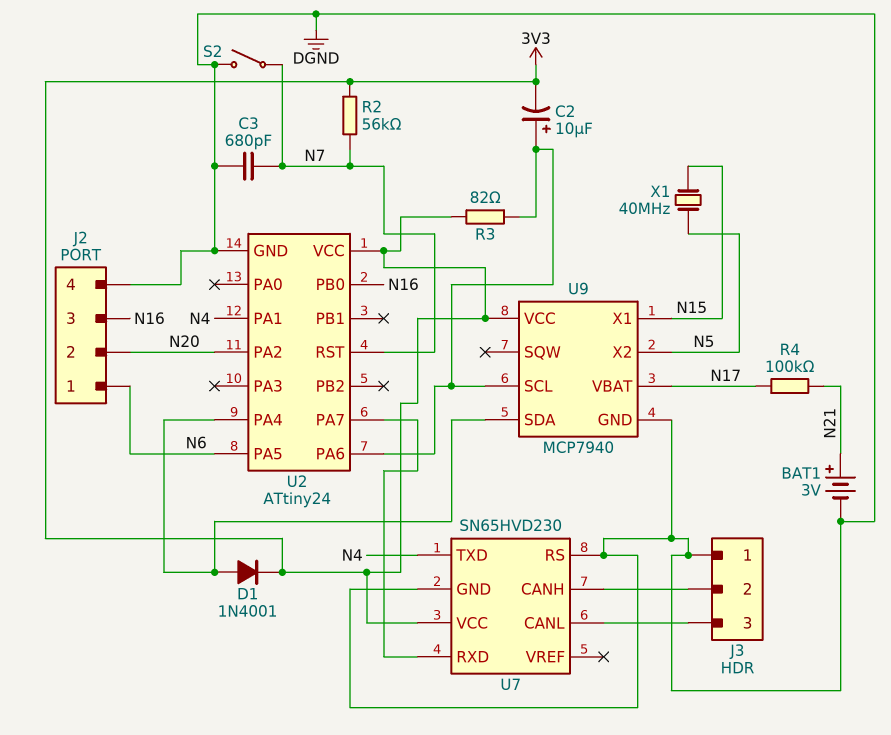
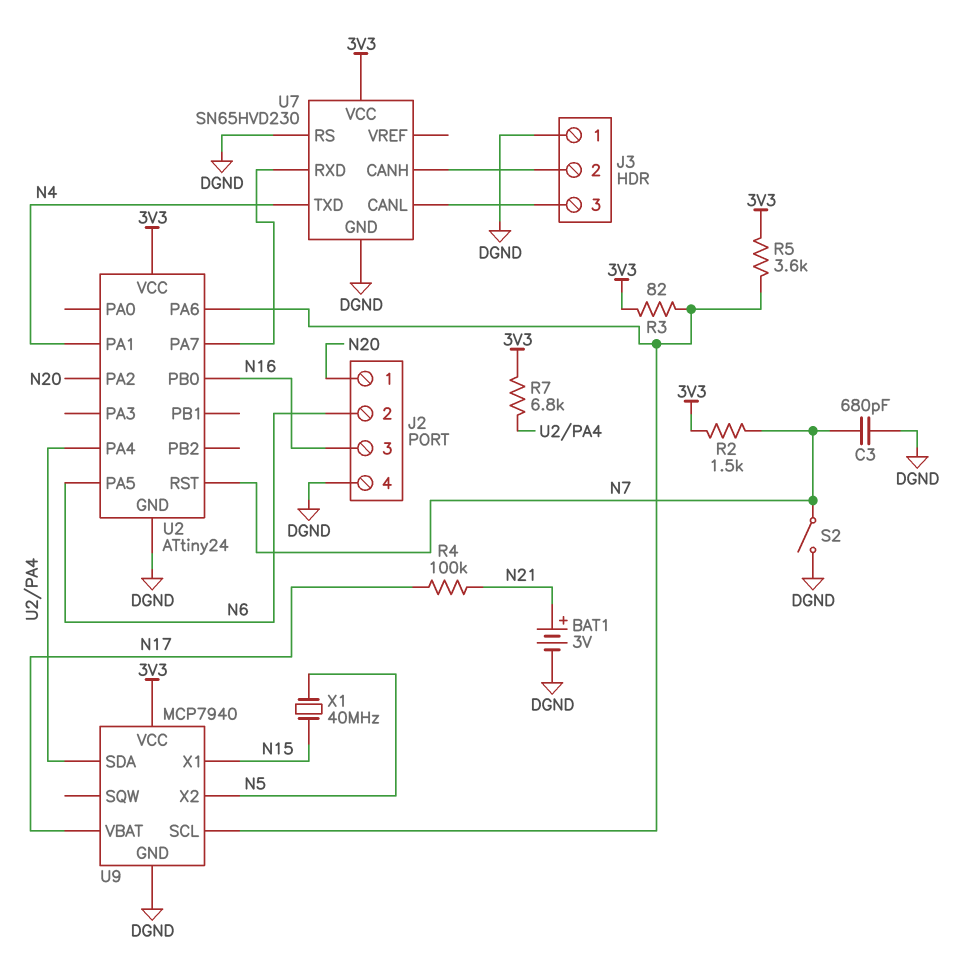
C2: 10uF (plus U2/PA6, minus 3V3) -> none
D1: diode 1N4001 (A U2/PA4, K 3V3) -> none
J2 pin 1: N6 -> N20
J2 pin 2: N20 -> N6
R2: 56k (3V3, N7) -> 1.5k (3V3, N7)
R5: none -> 3.6k (3V3, U2/PA6)
R7: none -> 6.8k (3V3, U2/PA4)

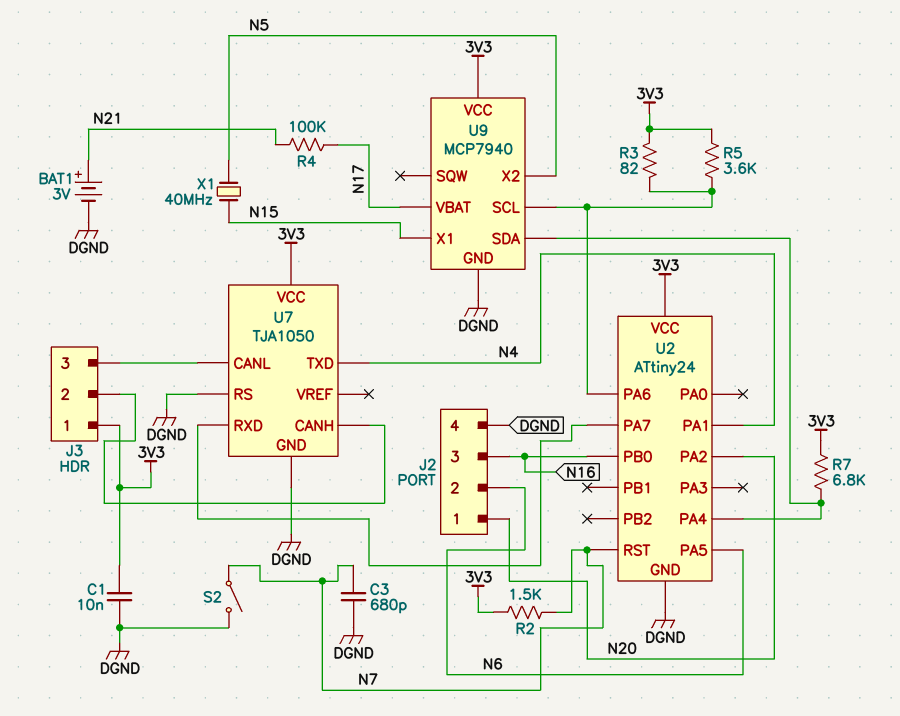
C1: none -> 10nF (3V3, DGND)
J3 pin 1: DGND -> 3V3
U7: SN65HVD230 -> TJA1050

